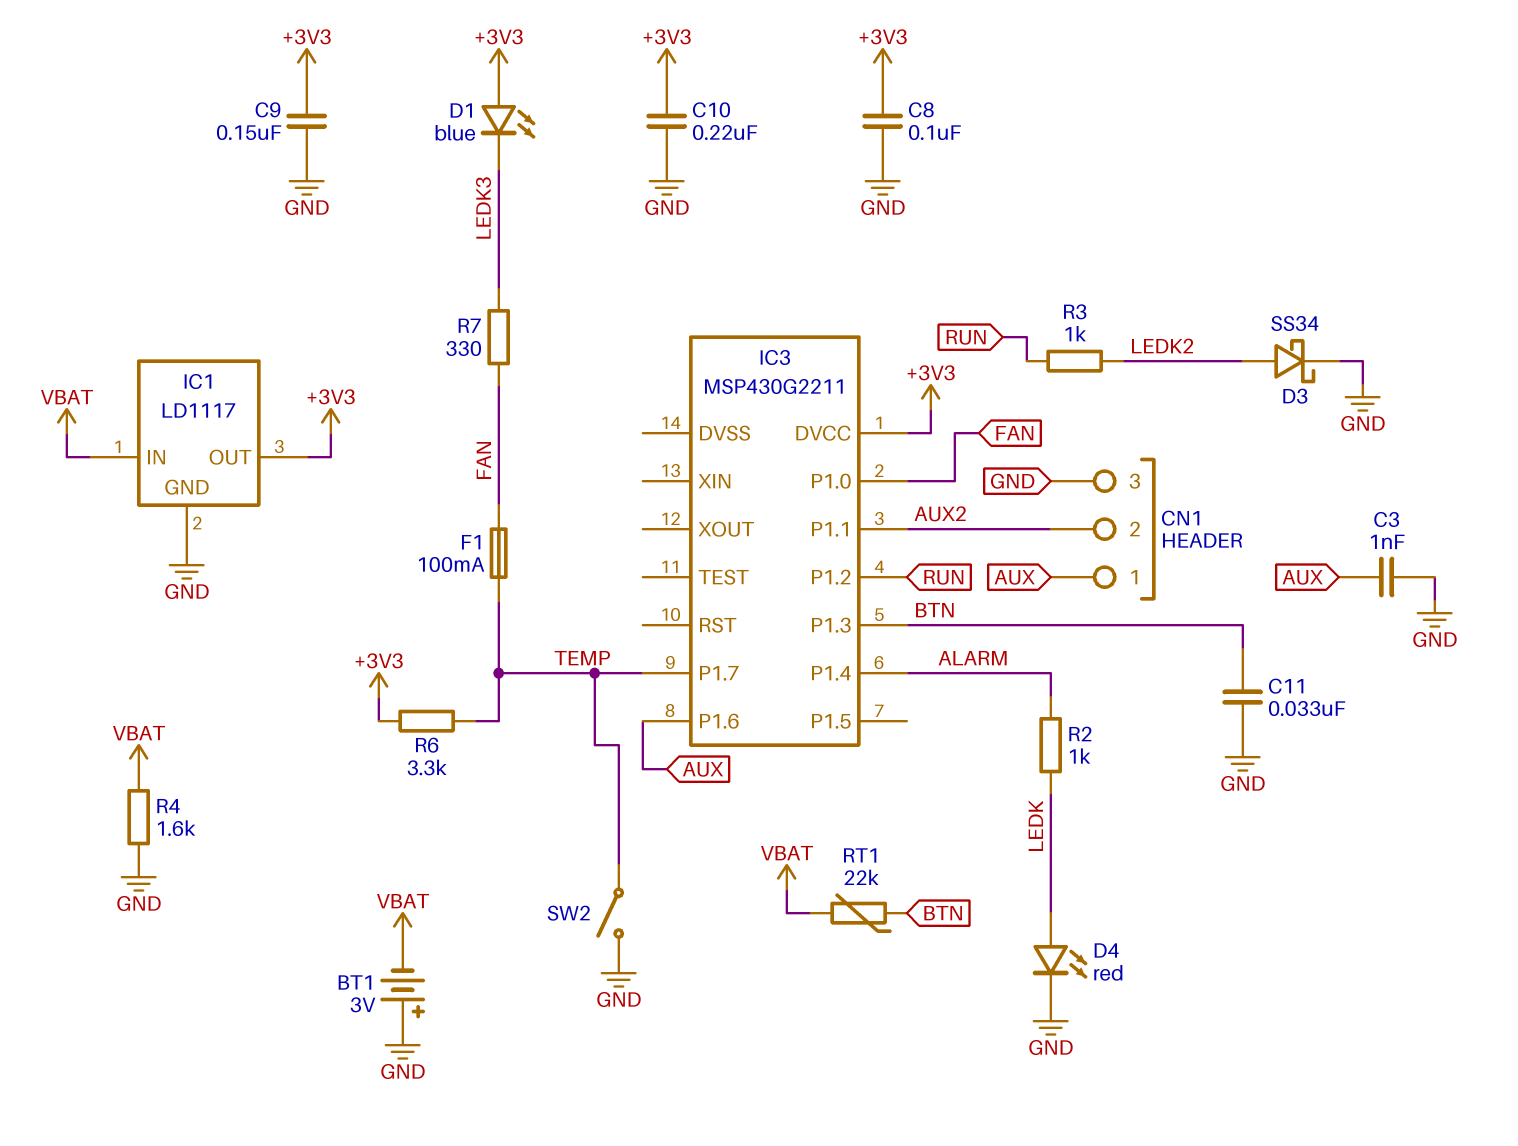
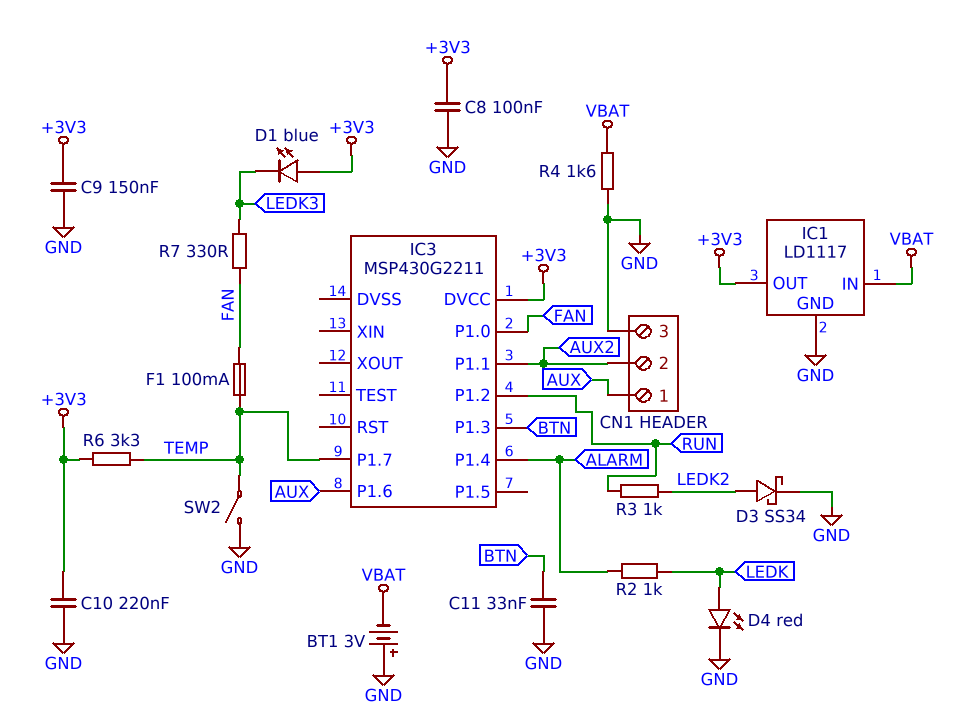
C3: 1nF (AUX, GND) -> none
RT1: 22k (BTN, VBAT) -> none

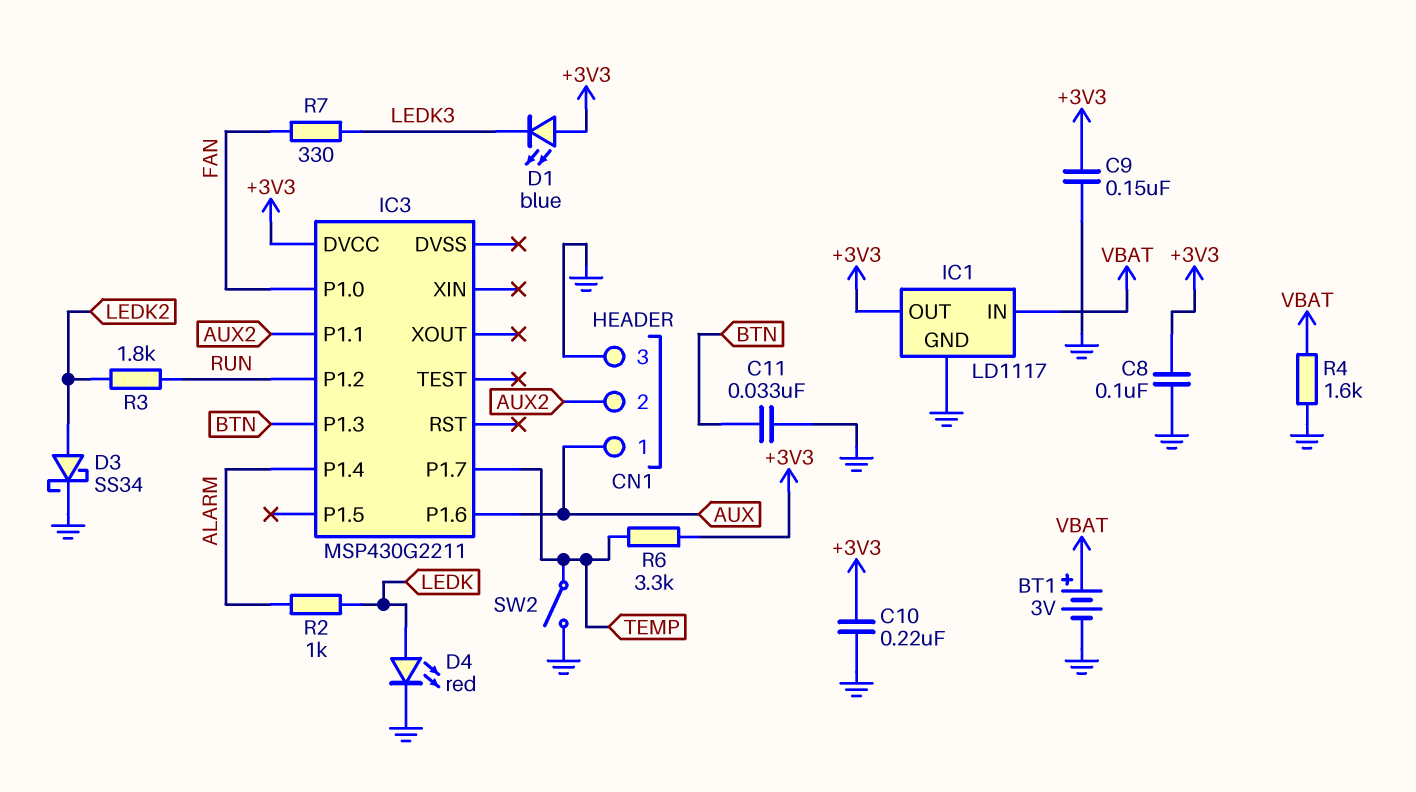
BT1: 3V (plus GND, minus VBAT) -> 3V (plus VBAT, minus GND)
F1: 100mA (FAN, TEMP) -> none
R3: 1k (LEDK2, RUN) -> 1.8k (LEDK2, RUN)

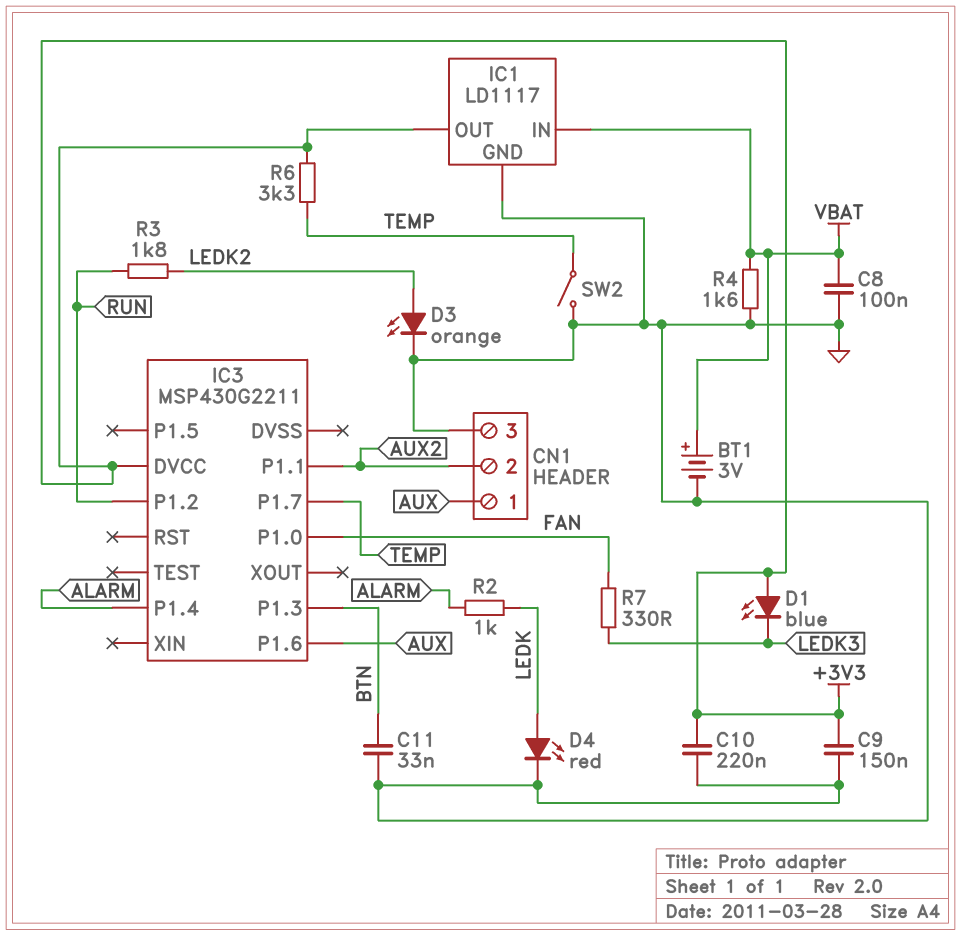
C8: 100nF (+3V3, GND) -> 100nF (GND, VBAT)
D3: schottky SS34 (A LEDK2, K GND) -> LED orange (A LEDK2, K GND)

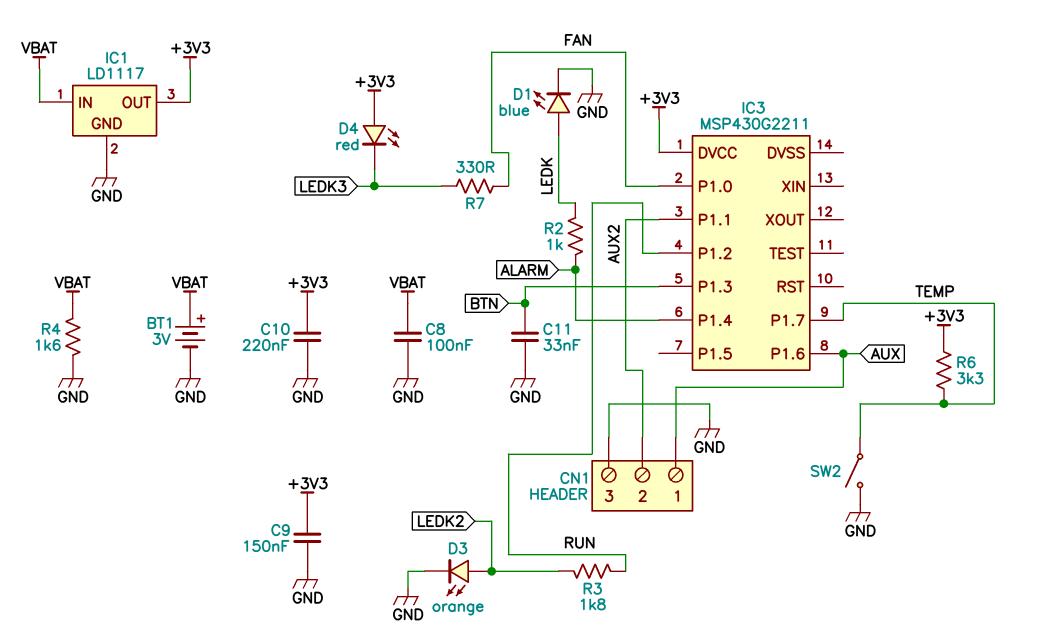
D1: LED blue (A +3V3, K LEDK3) -> LED blue (A LEDK, K GND)
D4: LED red (A LEDK, K GND) -> LED red (A +3V3, K LEDK3)

